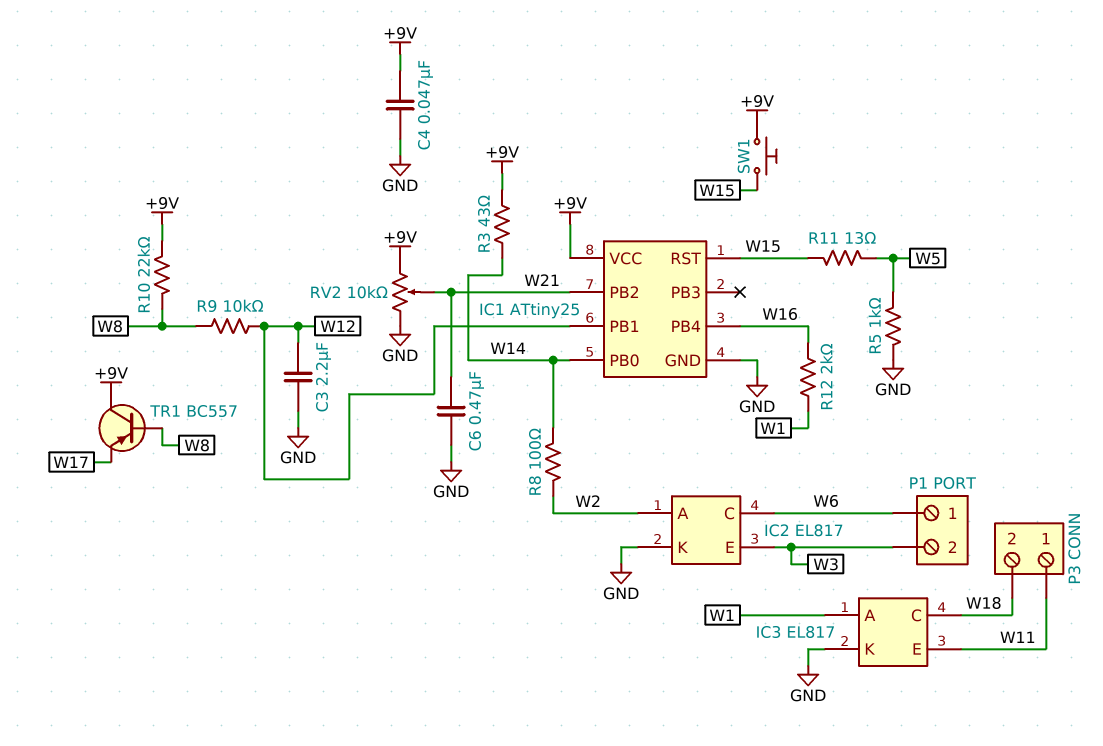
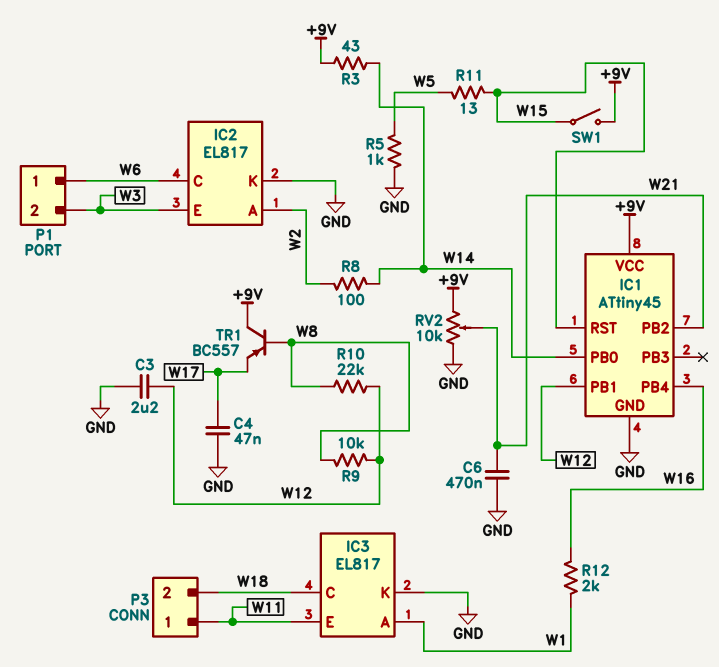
C4: 47nF (+9V, GND) -> 47nF (GND, W17)
IC1: ATtiny25 -> ATtiny45
R10: 22k (+9V, W8) -> 22k (W8, W12)
SW1: button (+9V, W15) -> switch (+9V, W15)

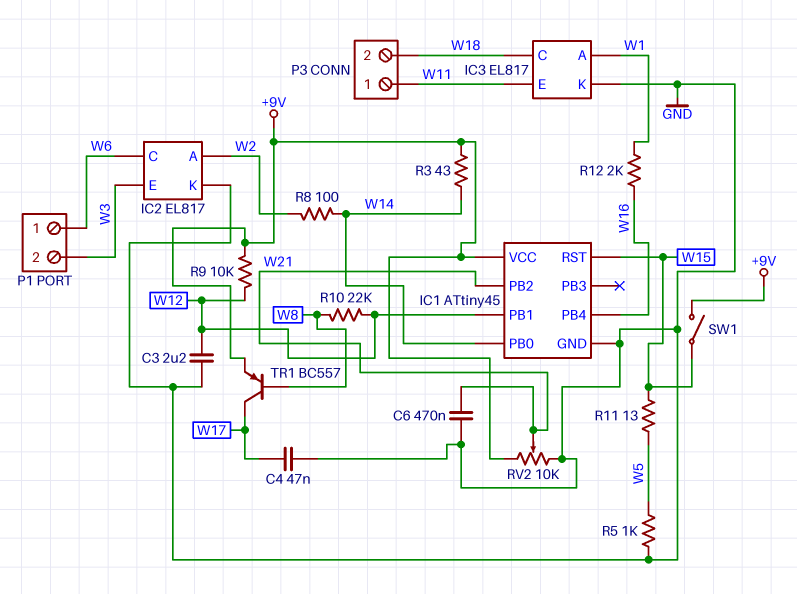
R9: 10k (W8, W12) -> 10k (+9V, W12)
TR1: PNP BC557 (B W8, C +9V, E W17) -> PNP BC557 (B W8, C W17, E +9V)

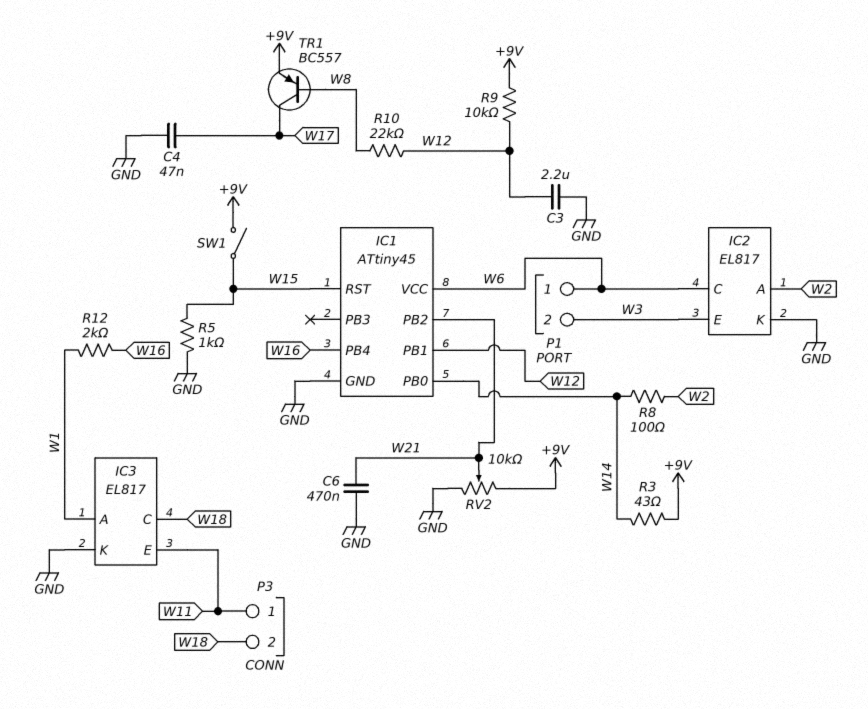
IC1 pin VCC: +9V -> W6
R5: 1k (GND, W5) -> 1k (GND, W15)
R11: 13 (W5, W15) -> none

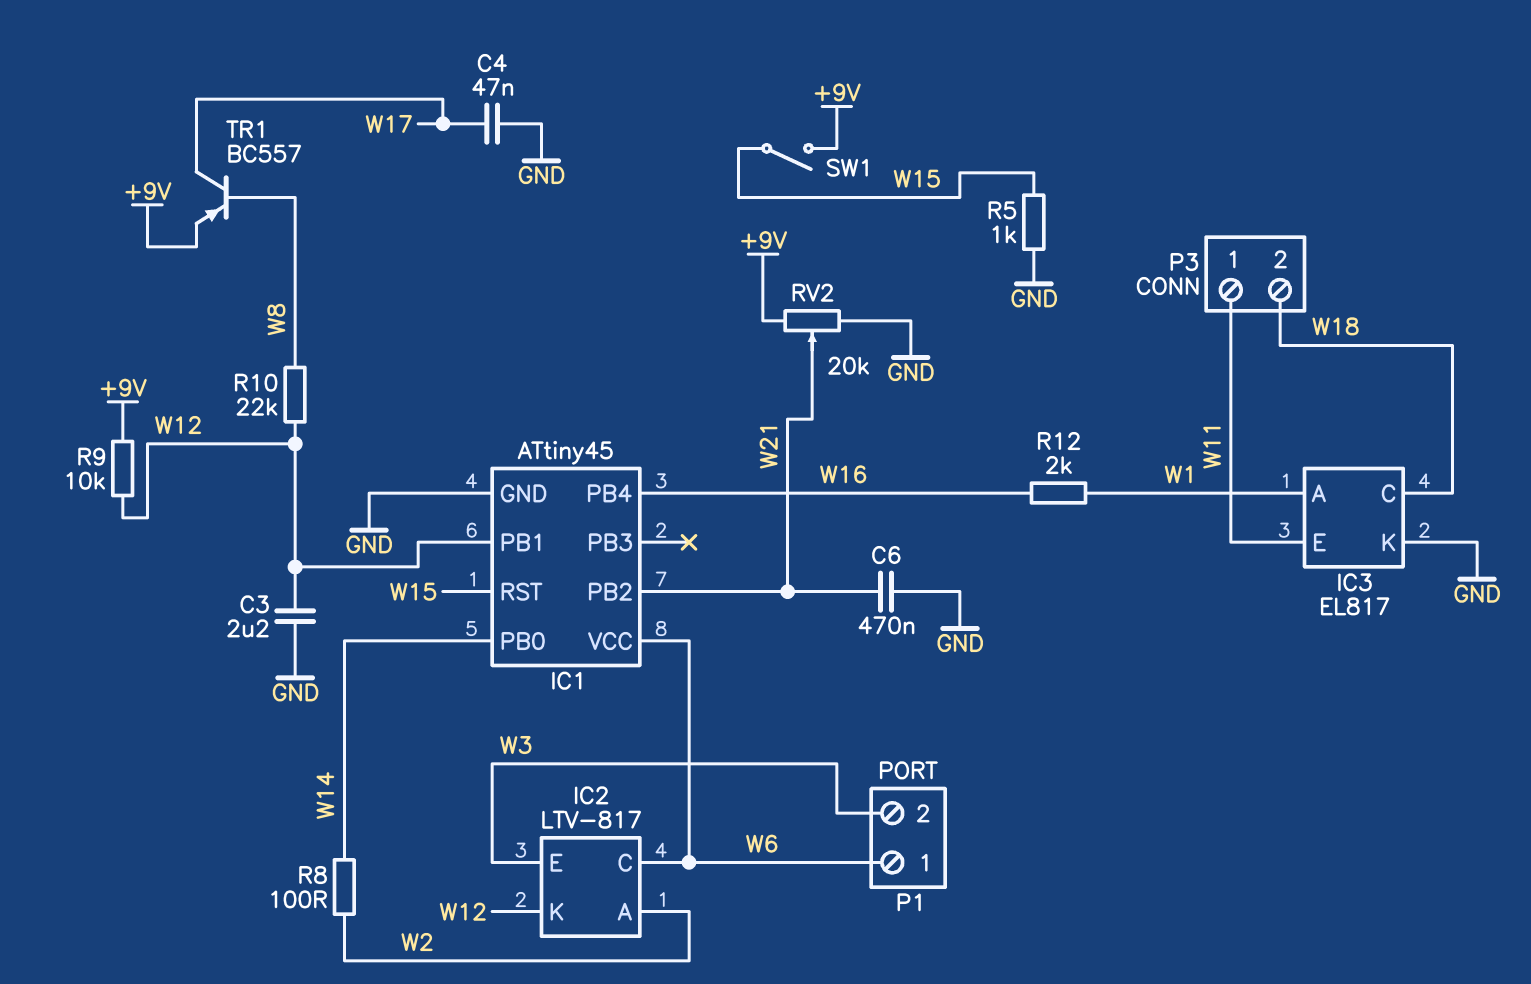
IC2: EL817 -> LTV-817
IC2 pin K: GND -> W12
R3: 43 (+9V, W14) -> none
RV2: 10k (+9V, GND, wiper W21) -> 20k (+9V, GND, wiper W21)

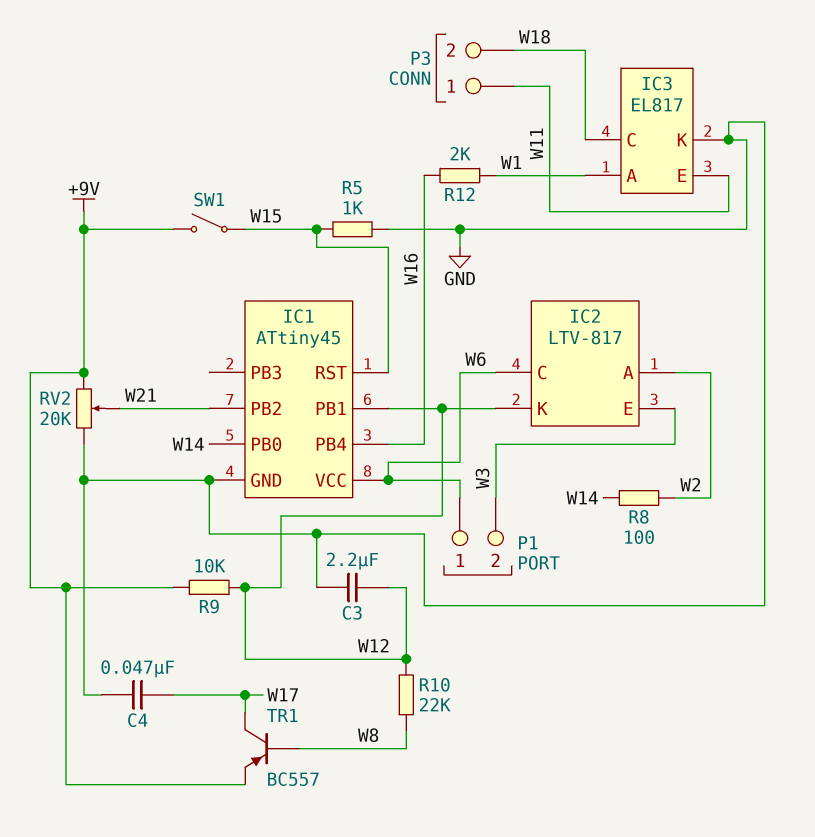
C6: 470nF (GND, W21) -> none

